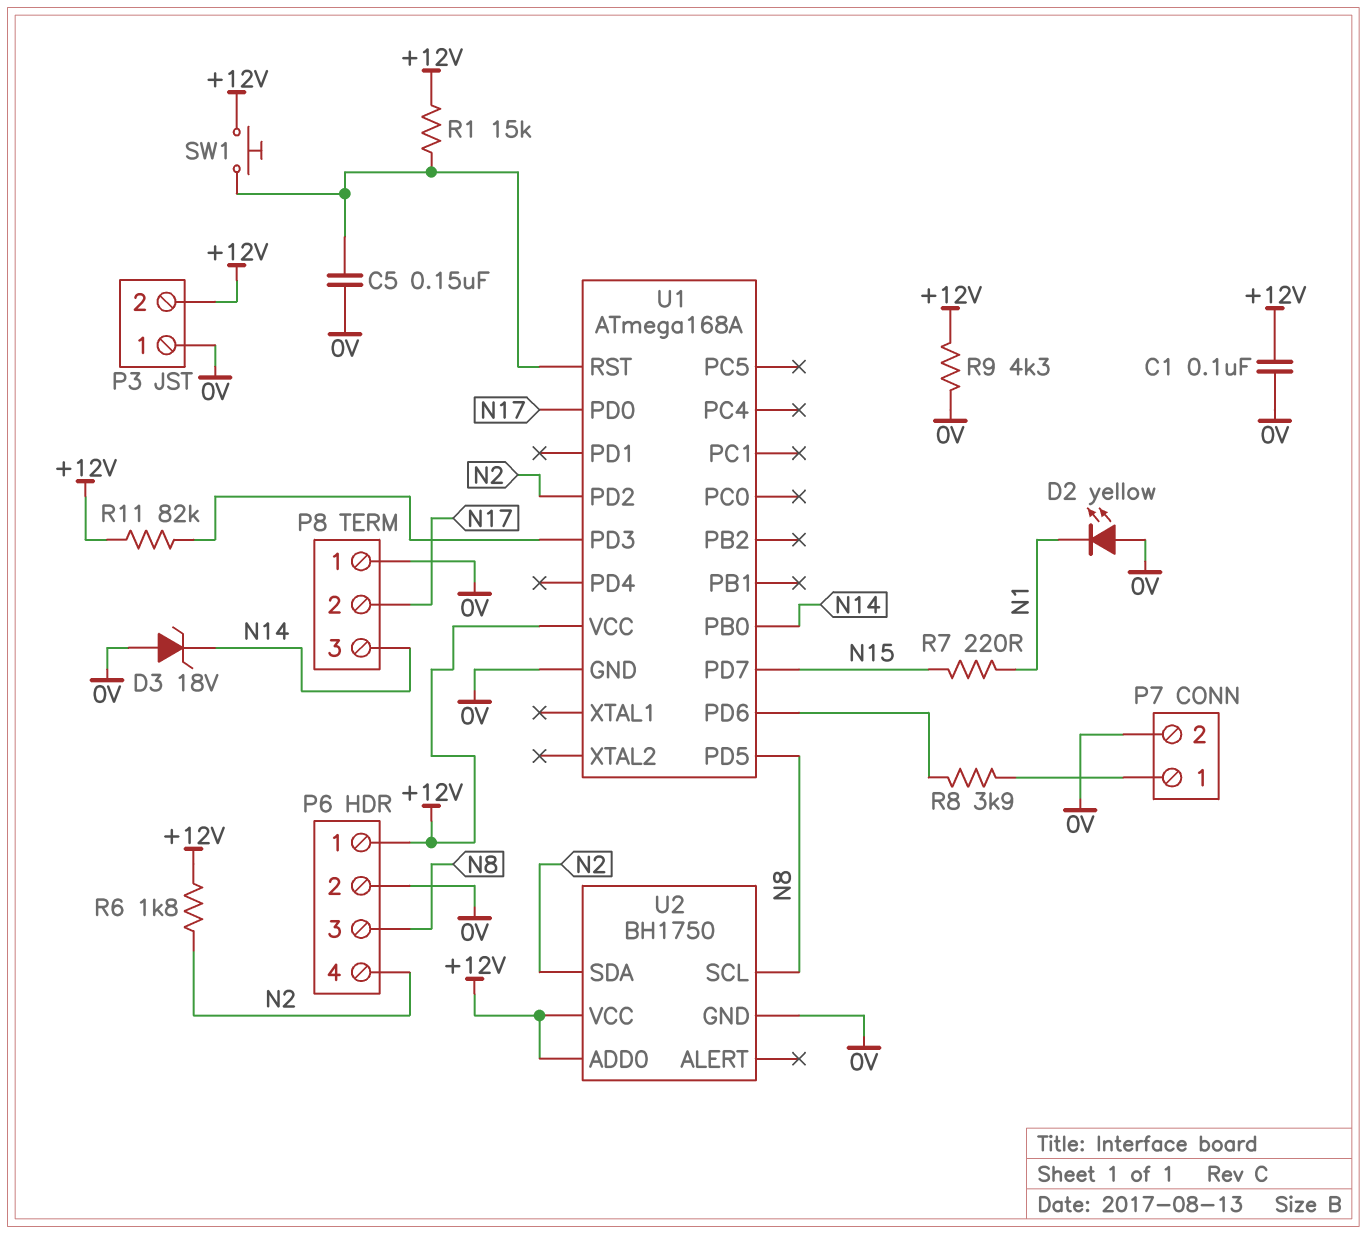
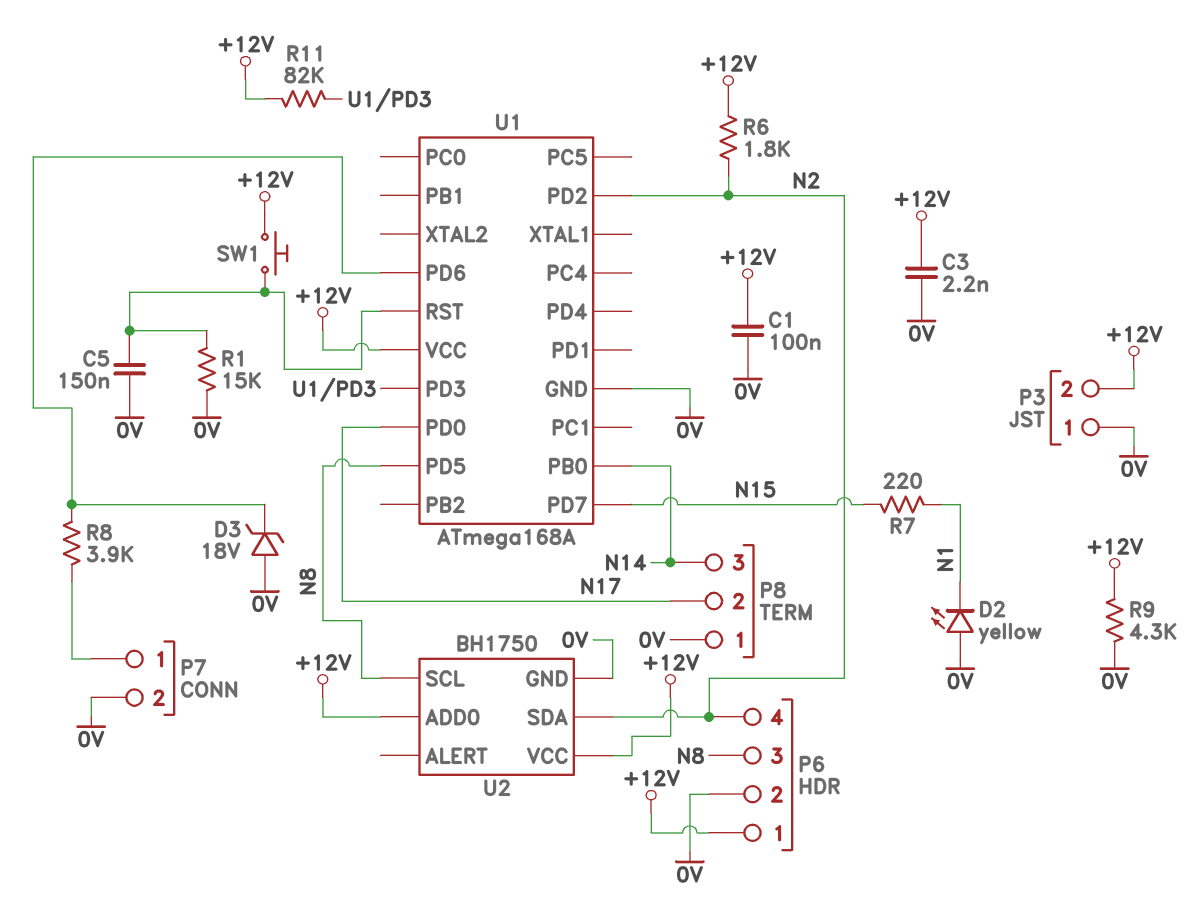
C3: none -> 2.2nF (+12V, 0V)
D3: zener 18V (A 0V, K N14) -> zener 18V (A 0V, K U1/PD6)
R1: 15k (+12V, U1/RST) -> 15k (0V, U1/RST)

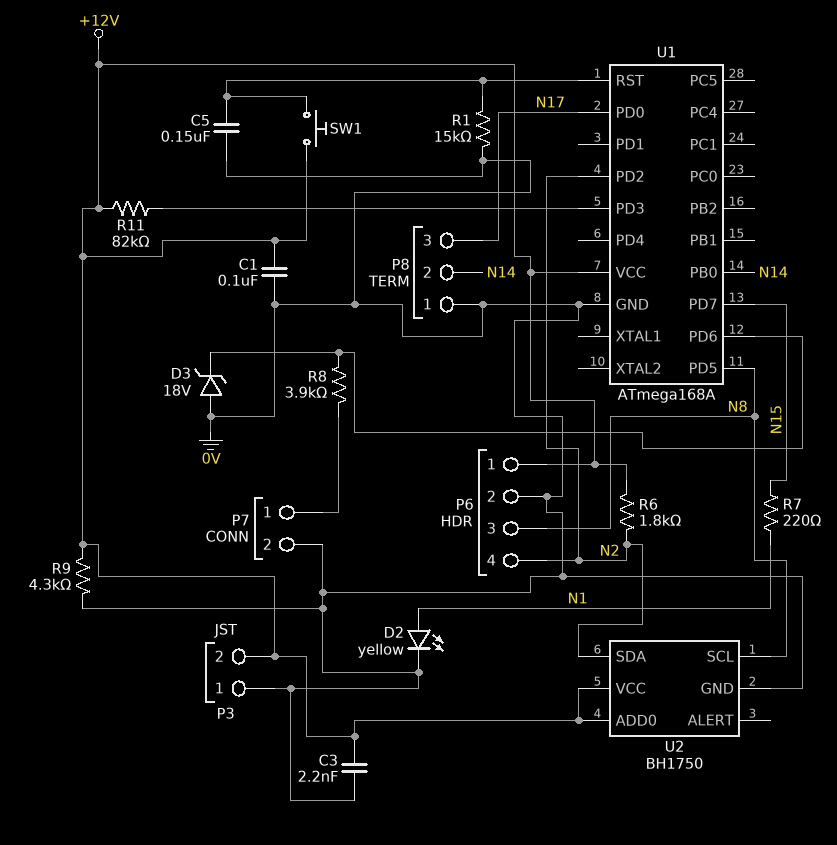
D2: LED yellow (A 0V, K N1) -> LED yellow (A N1, K 0V)
P8 pin 2: N17 -> N14
P8 pin 3: N14 -> N17

